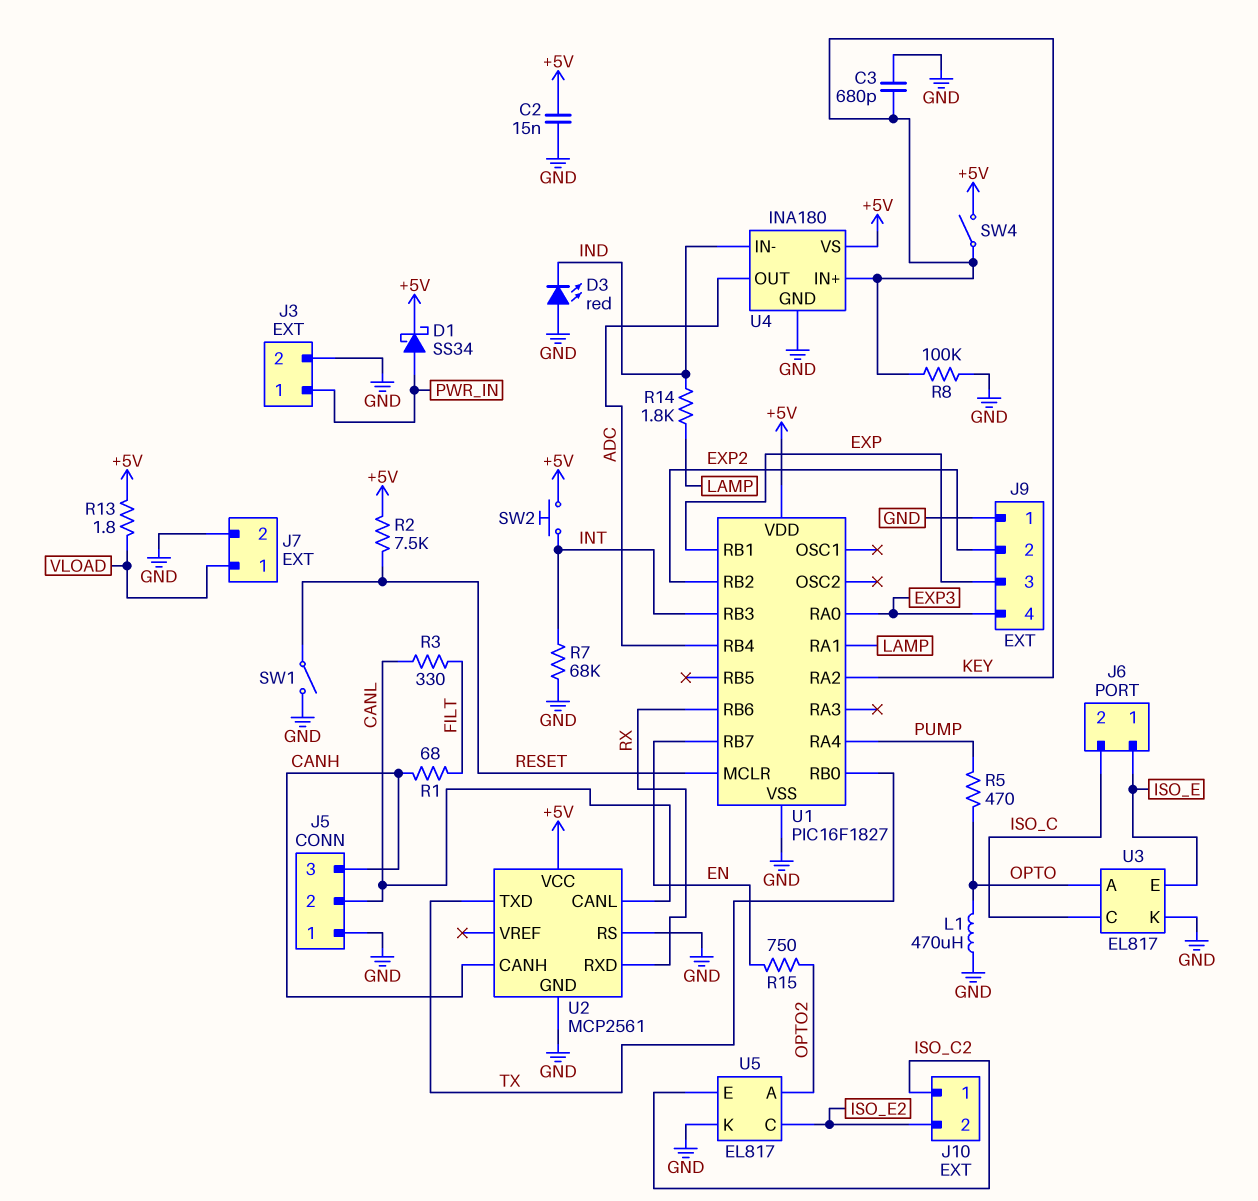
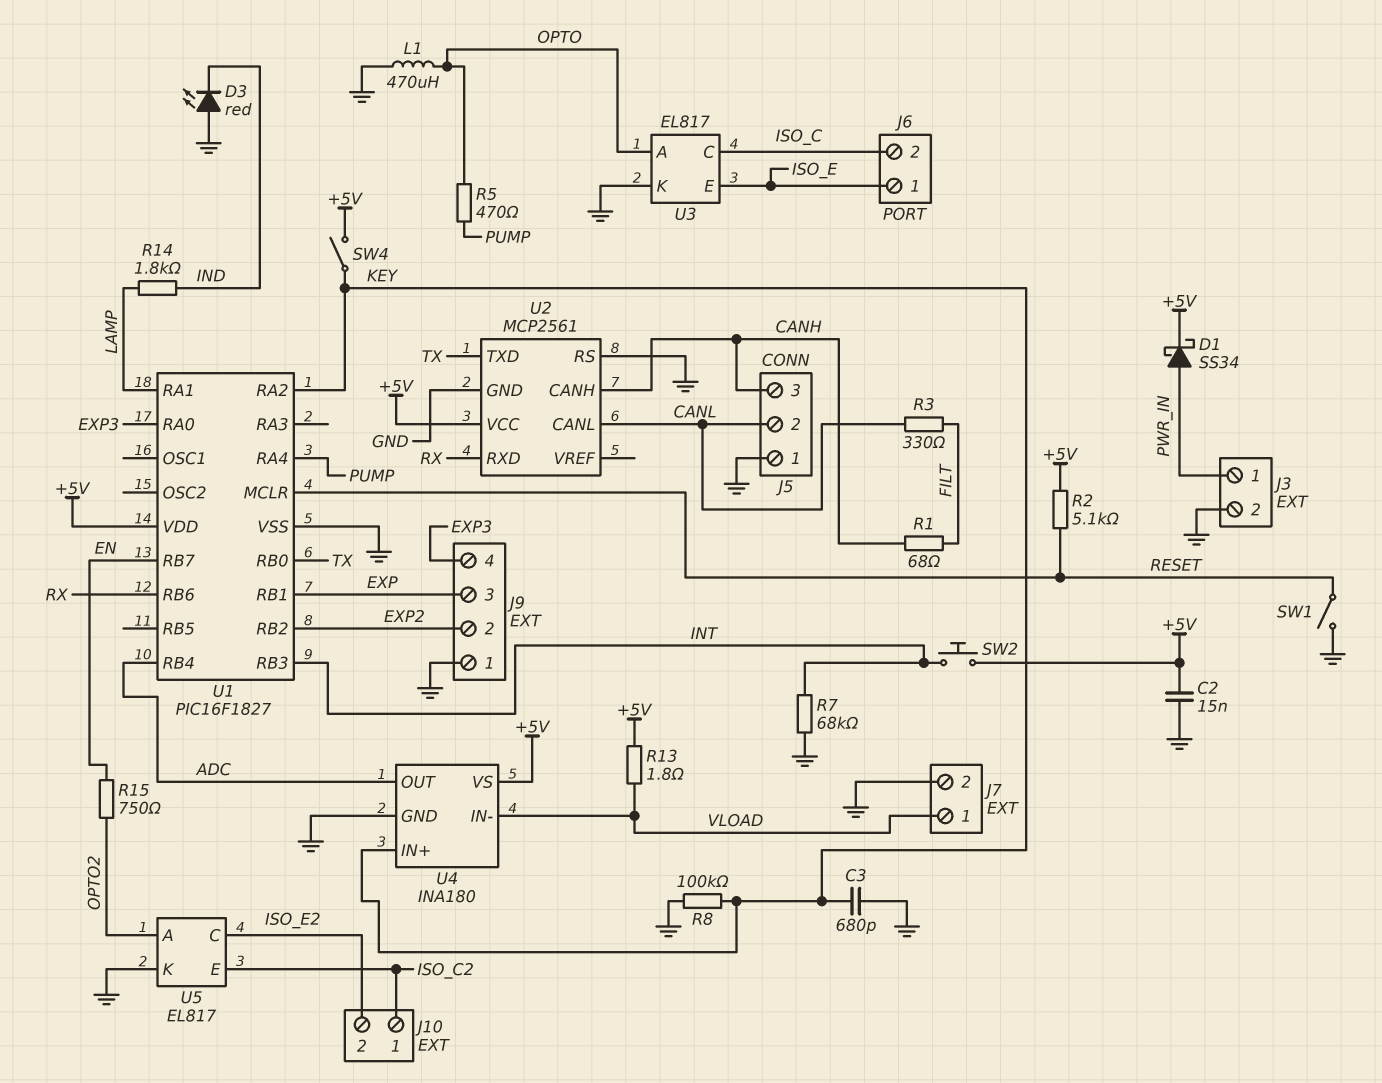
R2: 7.5k (+5V, RESET) -> 5.1k (+5V, RESET)
U4 pin IN-: IND -> VLOAD

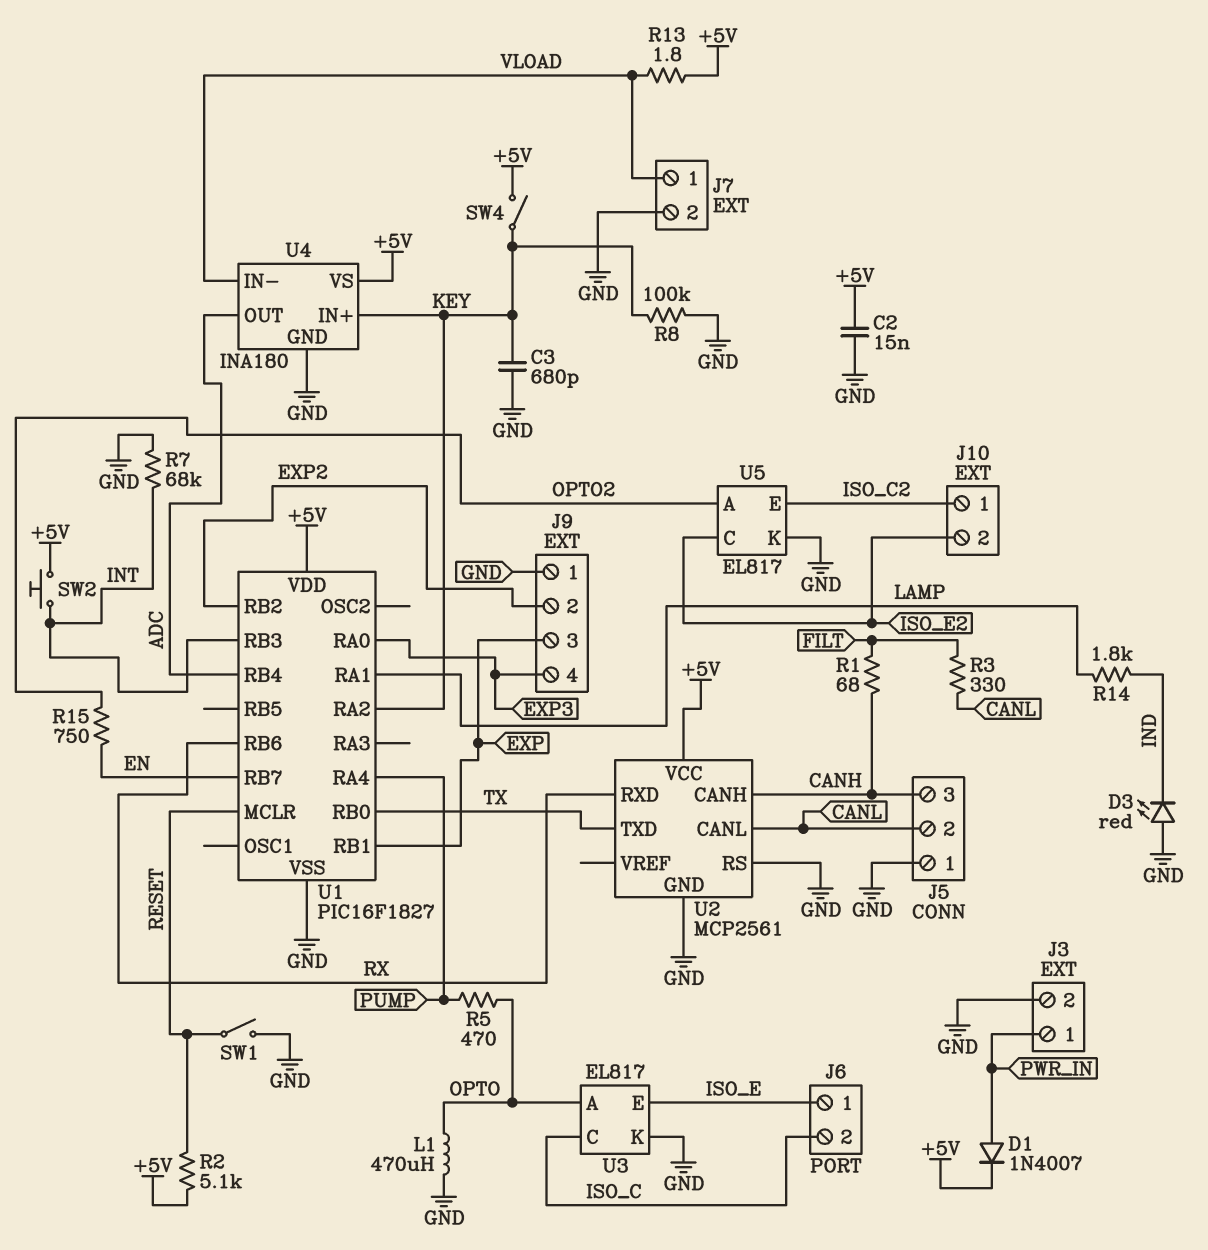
D1: schottky SS34 (A PWR_IN, K +5V) -> diode 1N4007 (A PWR_IN, K +5V)

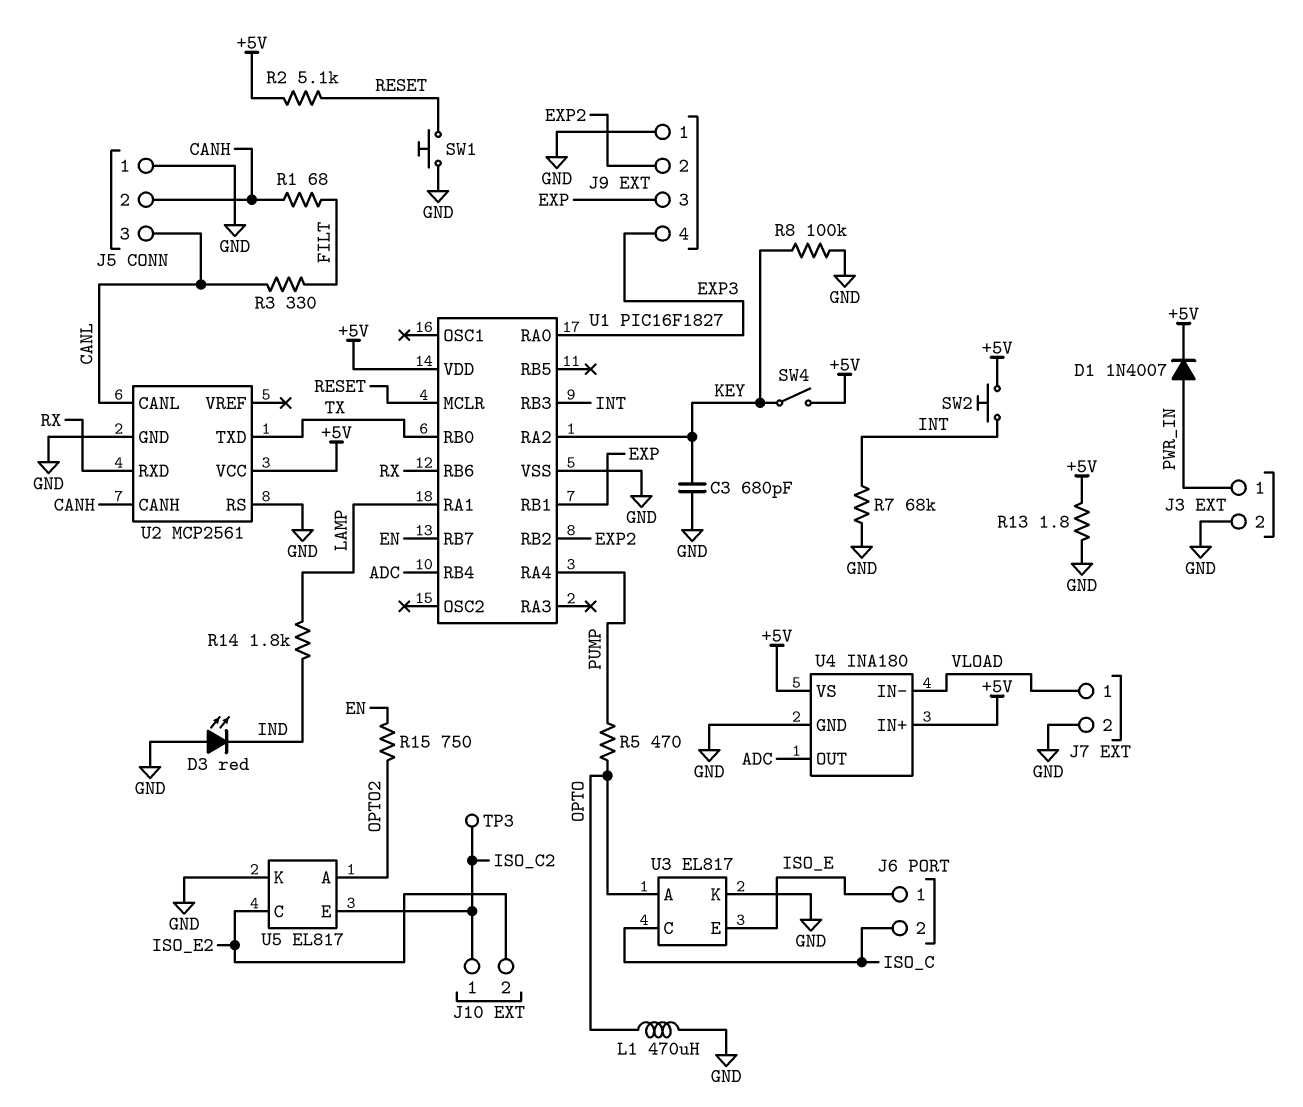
C2: 15nF (+5V, GND) -> none
J5 pin 2: CANL -> CANH
J5 pin 3: CANH -> CANL
R13: 1.8 (+5V, VLOAD) -> 1.8 (+5V, GND)
SW1: switch (GND, RESET) -> button (GND, RESET)
TP3: none -> test point (ISO_C2)
U4 pin IN+: KEY -> +5V

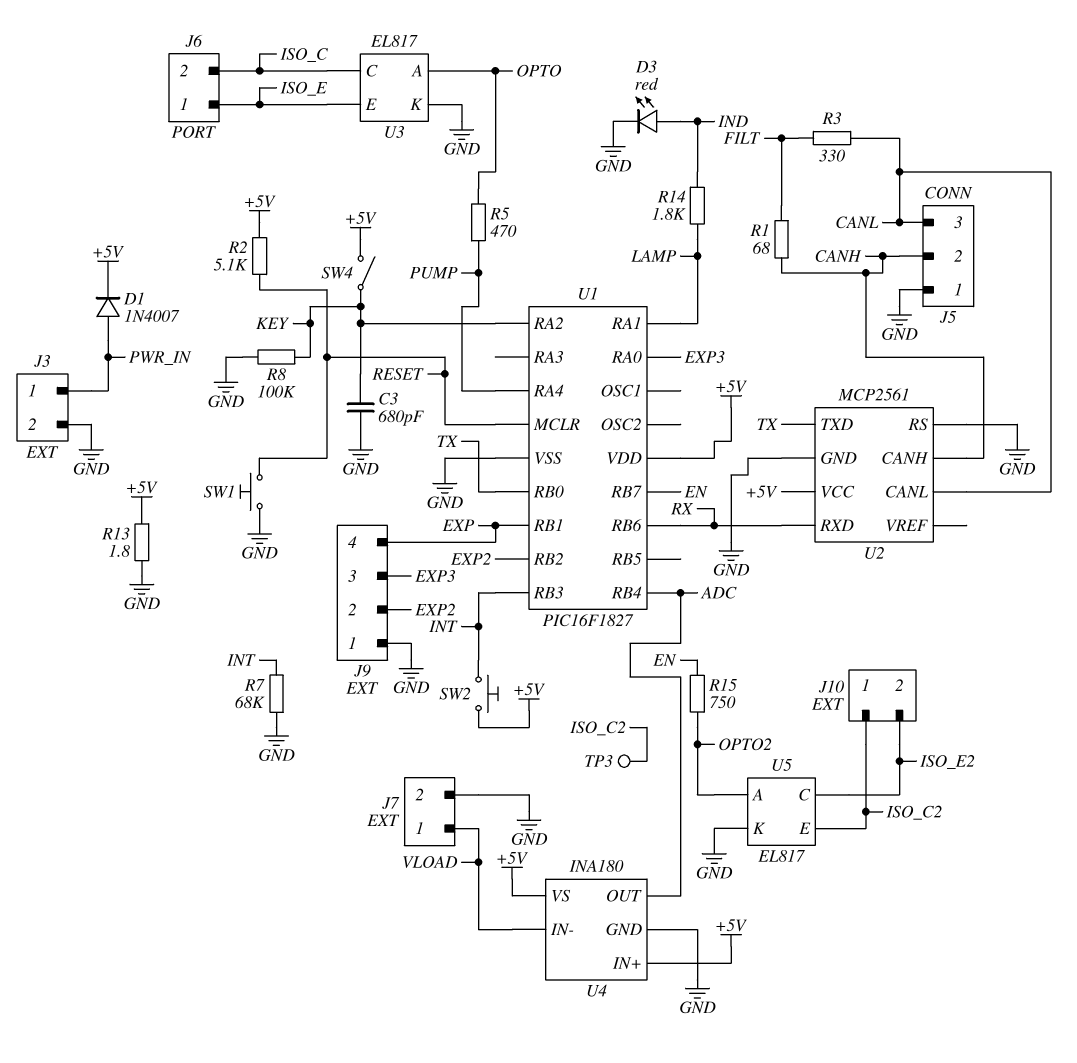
D3: LED red (A GND, K IND) -> LED red (A IND, K GND)
J9 pin 3: EXP -> EXP3
J9 pin 4: EXP3 -> EXP
L1: 470uH (GND, OPTO) -> none

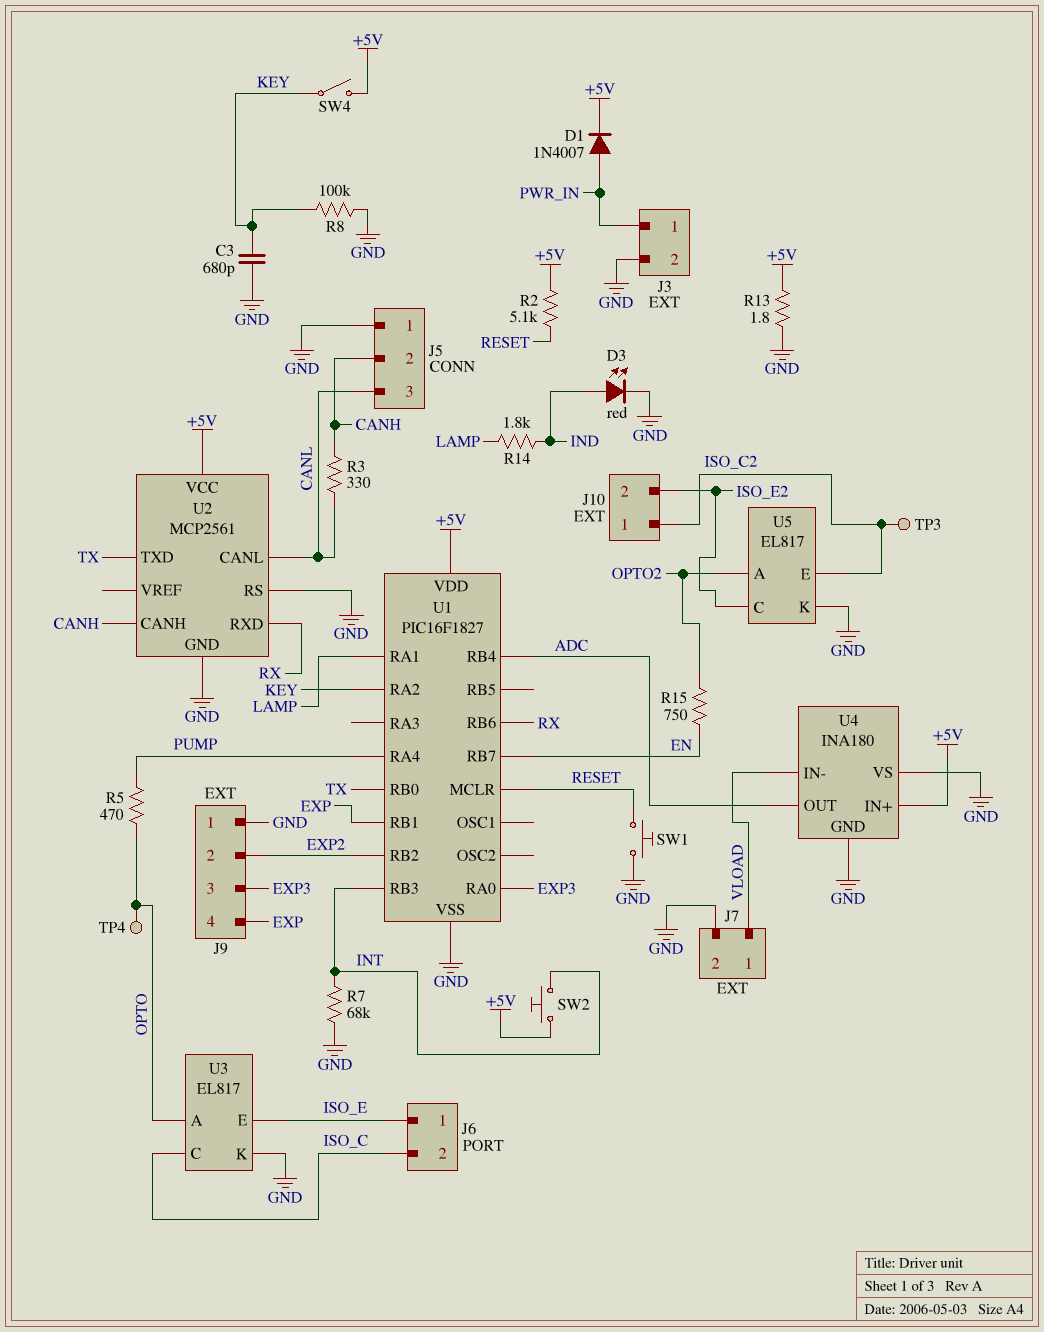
R1: 68 (CANH, FILT) -> none
R3: 330 (CANL, FILT) -> 330 (CANH, CANL)
TP4: none -> test point (OPTO)
U4 pin VS: +5V -> GND

